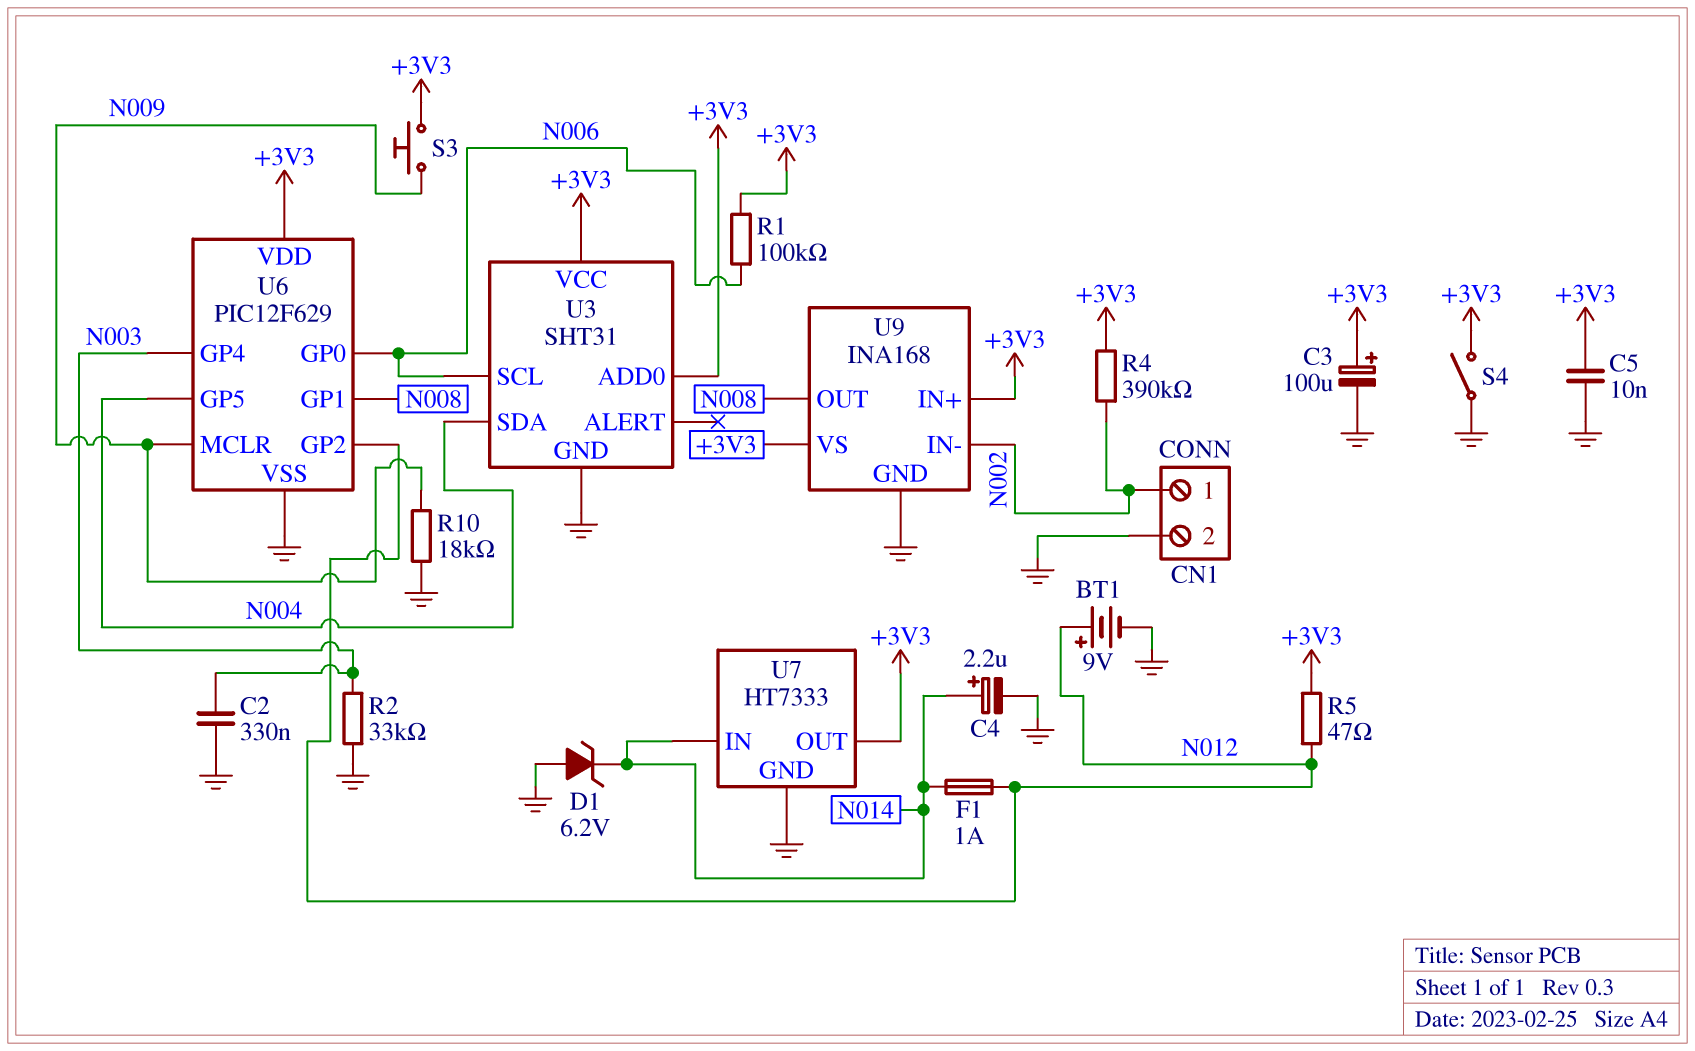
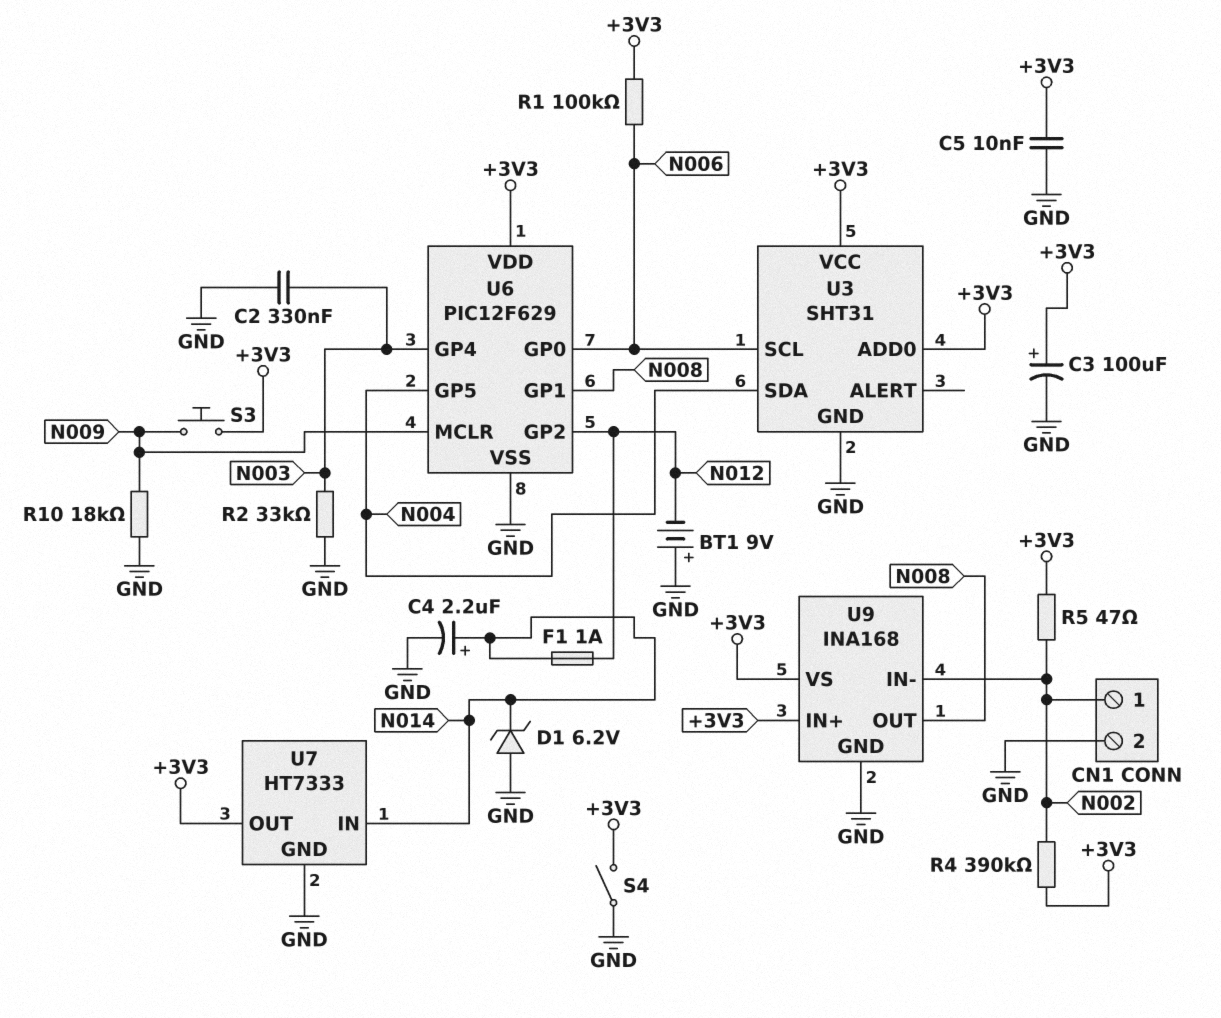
BT1: 9V (plus N012, minus GND) -> 9V (plus GND, minus N012)
R5: 47 (+3V3, N012) -> 47 (+3V3, N002)

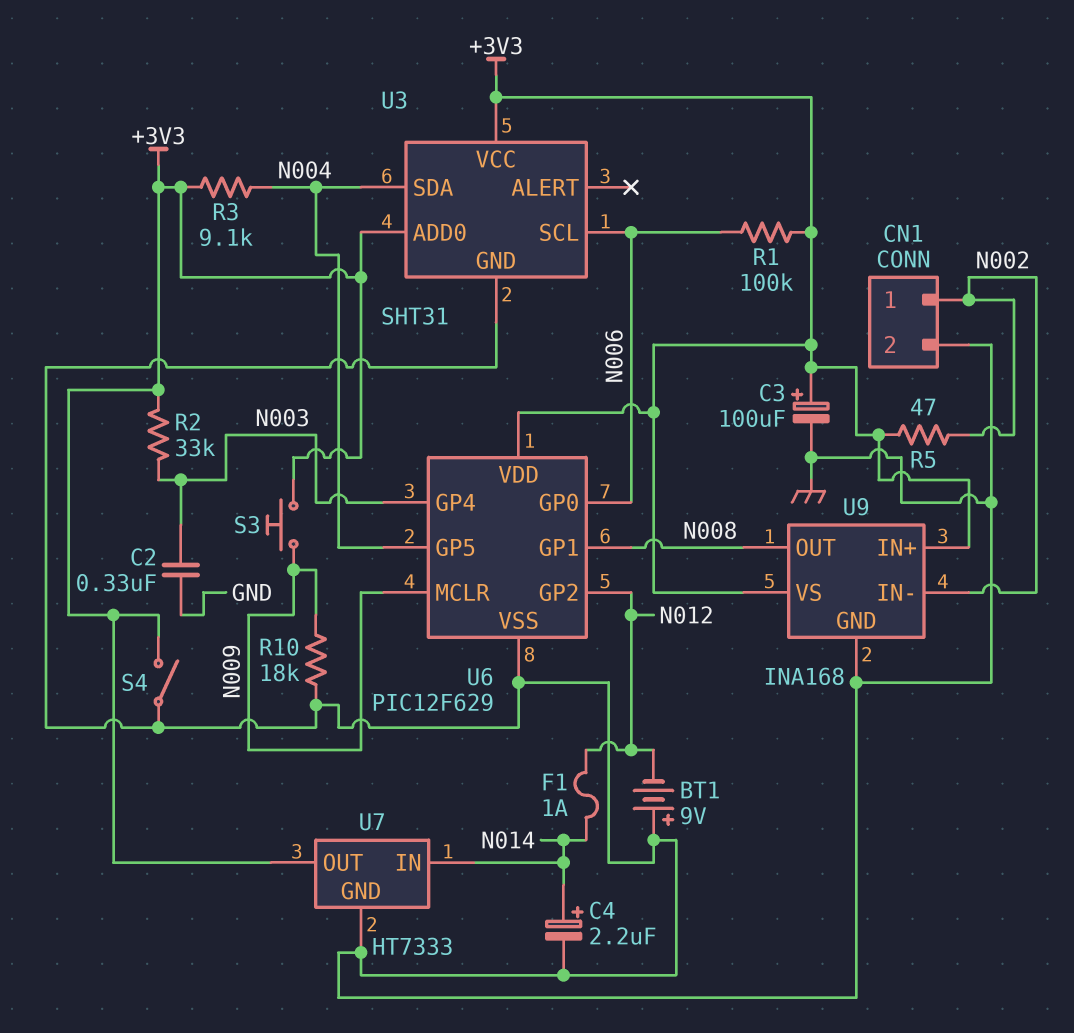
C5: 10nF (+3V3, GND) -> none
D1: zener 6.2V (A GND, K N014) -> none
R2: 33k (GND, N003) -> 33k (+3V3, N003)
R3: none -> 9.1k (+3V3, N004)
R4: 390k (+3V3, N002) -> none

